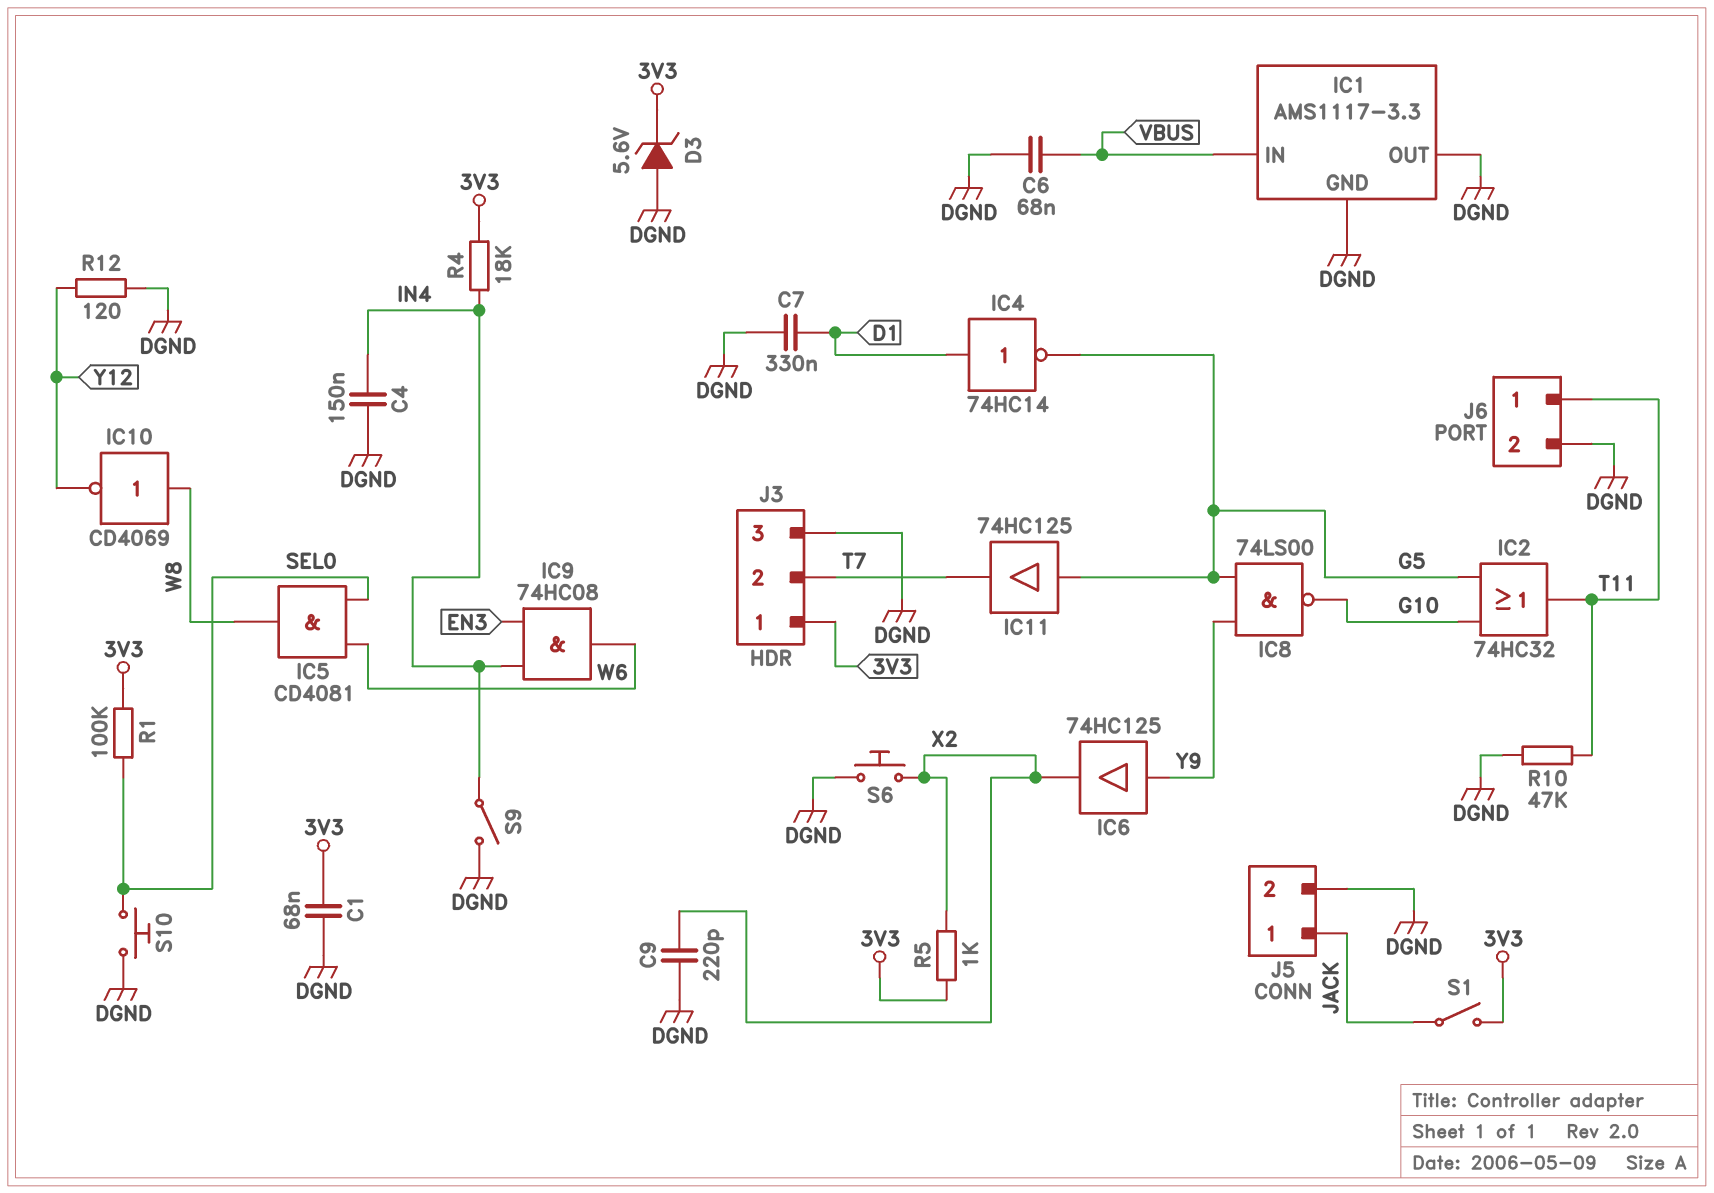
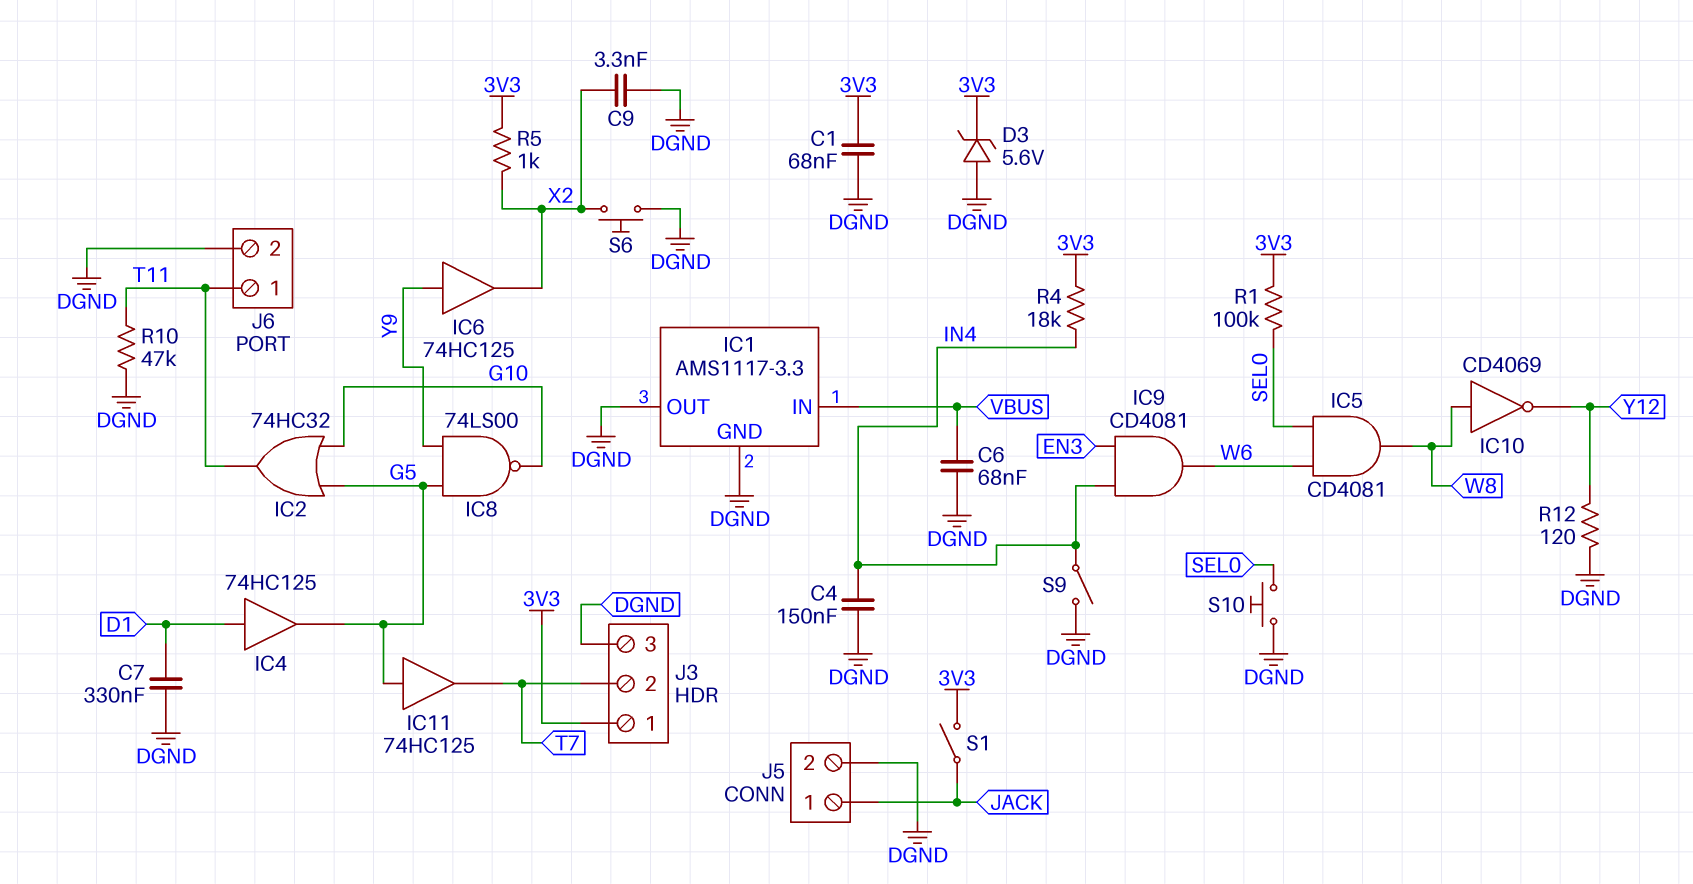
C9: 220pF (DGND, X2) -> 3.3nF (DGND, X2)
IC4: NOT 74HC14 (in D1, out G5) -> buffer 74HC125 (in D1, out G5)
IC9: AND 74HC08 (in EN3, in IN4, out W6) -> AND CD4081 (in EN3, in IN4, out W6)

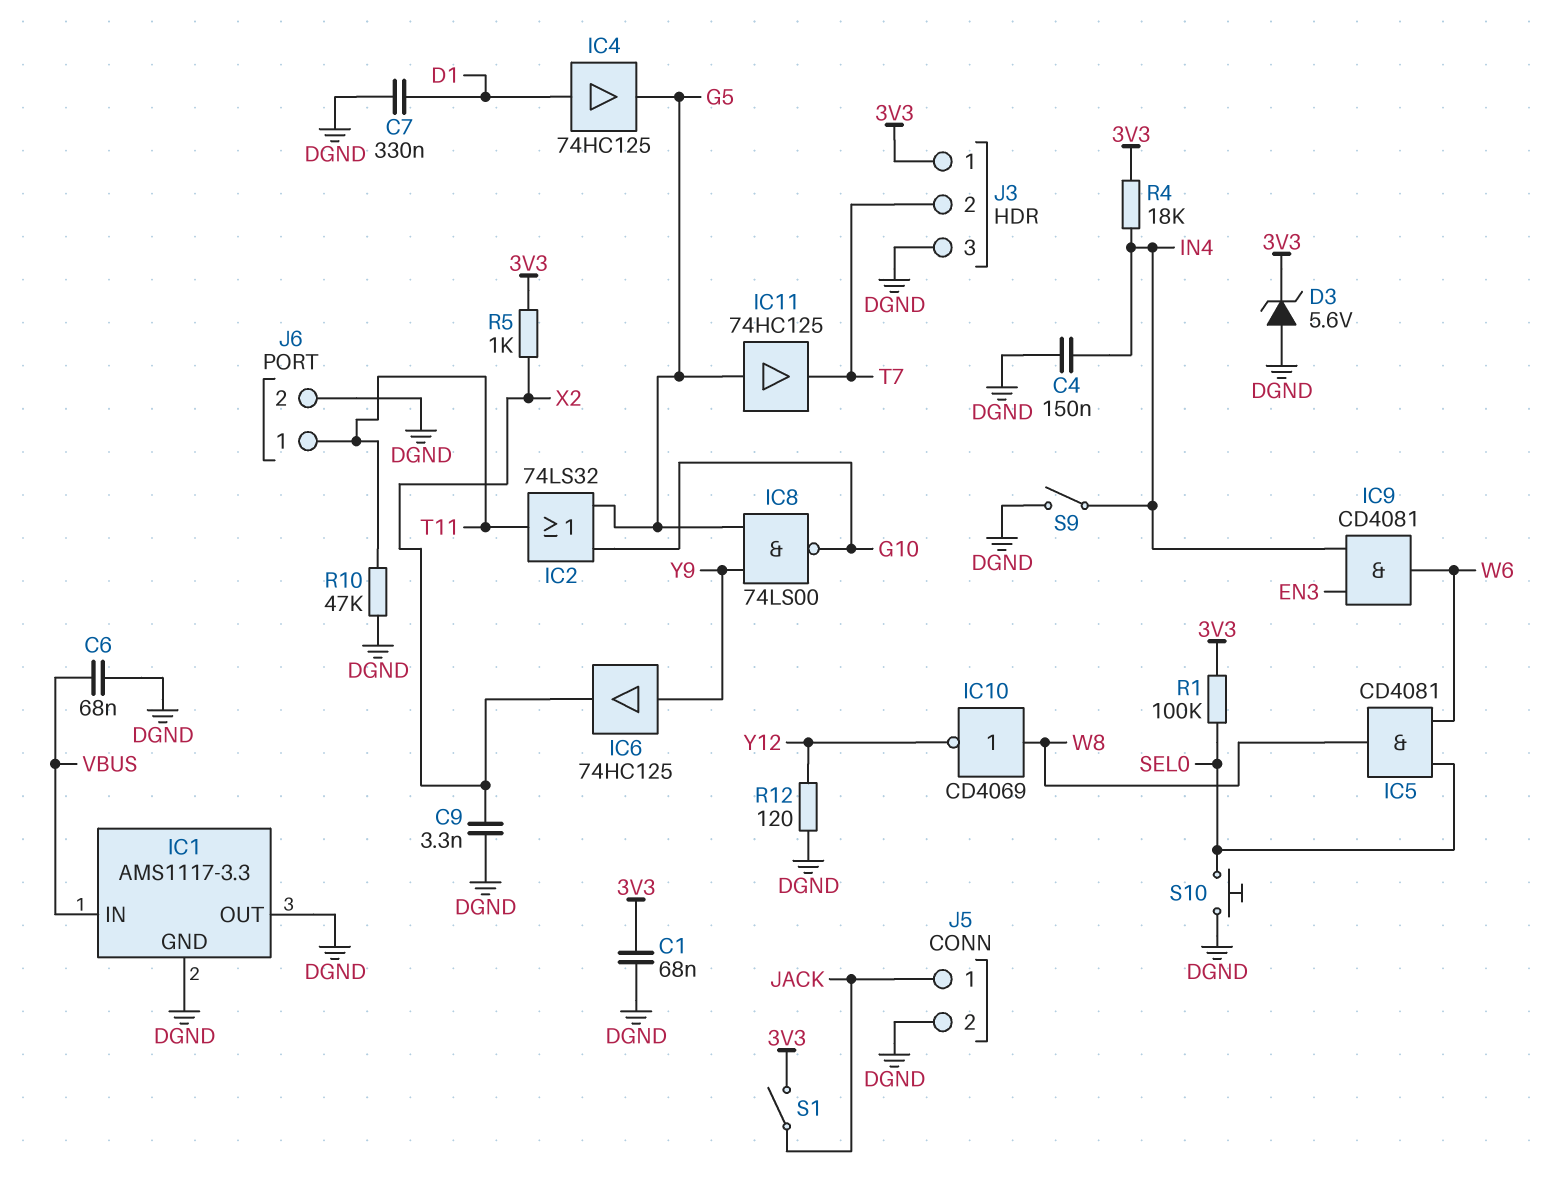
IC2: OR 74HC32 (in G5, in G10, out T11) -> OR 74LS32 (in G5, in G10, out T11)
S6: button (DGND, X2) -> none

